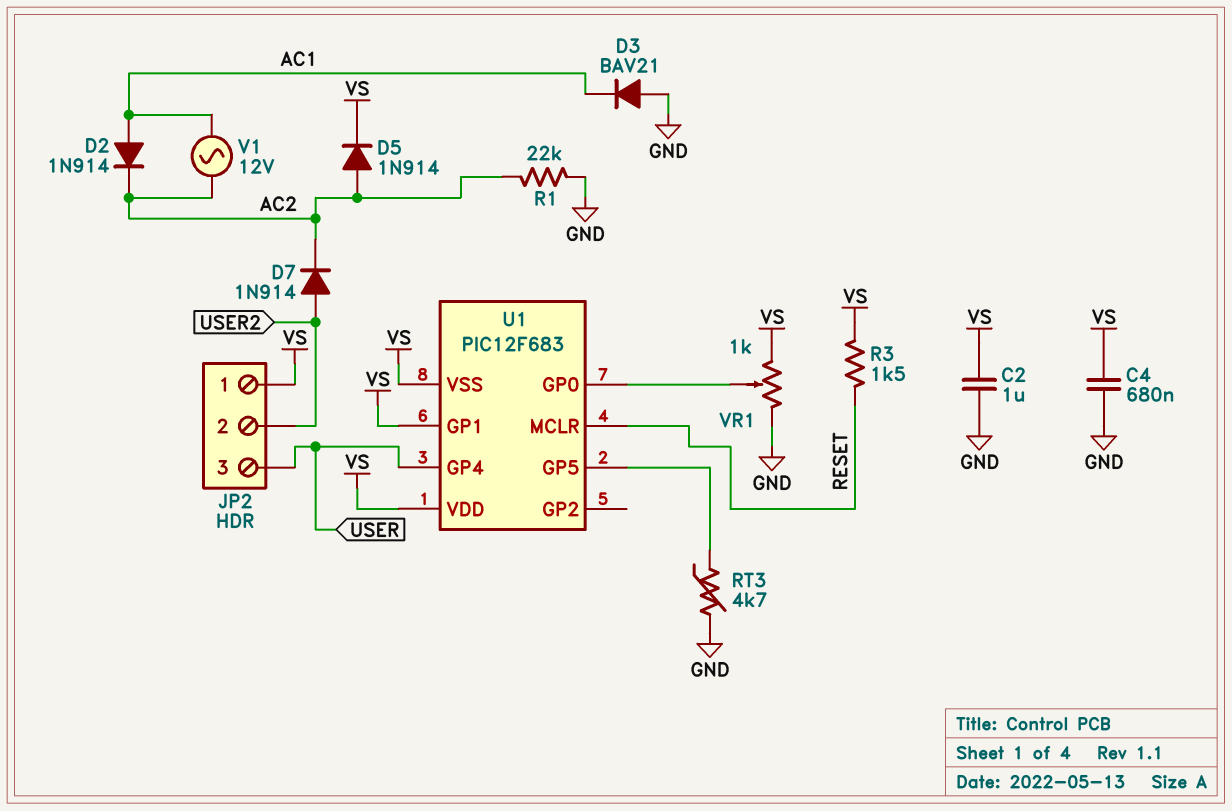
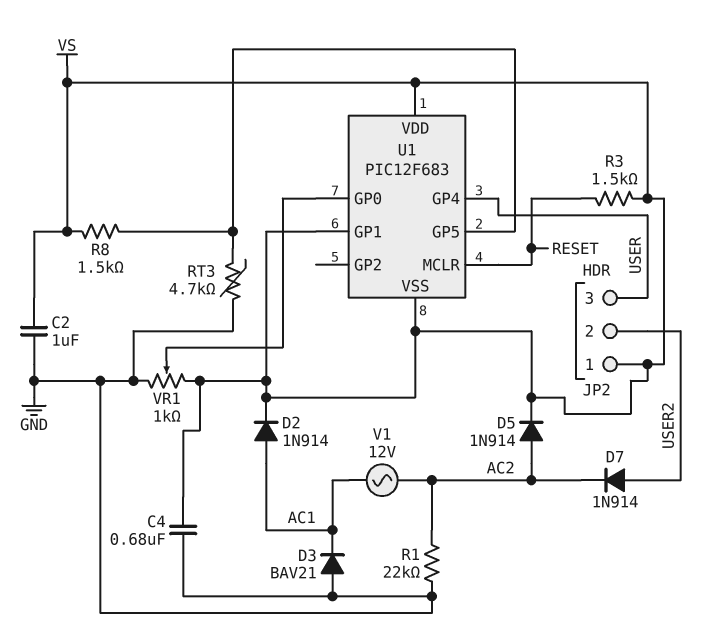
D2: diode 1N914 (A AC1, K AC2) -> diode 1N914 (A AC1, K VS)
R8: none -> 1.5k (U1/GP5, VS)

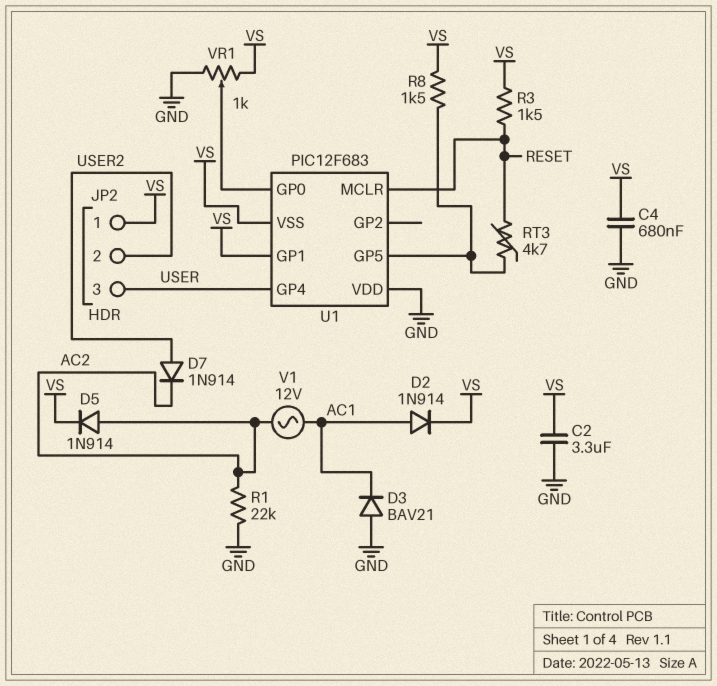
C2: 1uF (GND, VS) -> 3.3uF (GND, VS)
RT3: 4.7k (GND, U1/GP5) -> 4.7k (RESET, U1/GP5)
U1 pin VDD: VS -> GND

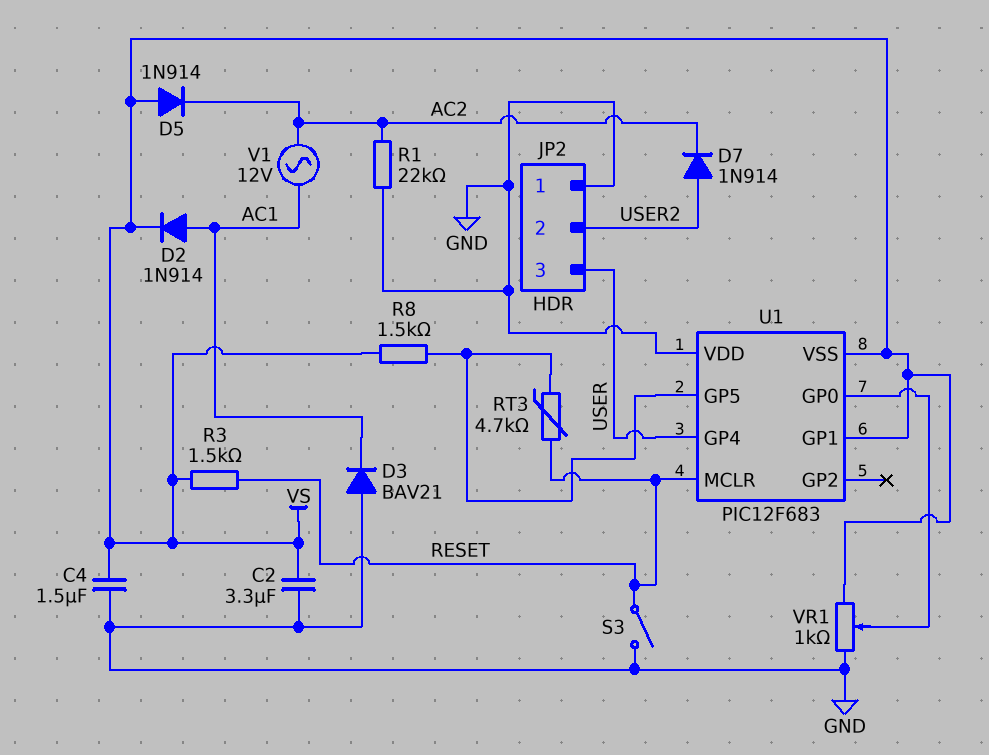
C4: 680nF (GND, VS) -> 1.5uF (GND, VS)
D5: diode 1N914 (A AC2, K VS) -> diode 1N914 (A VS, K AC2)
JP2 pin 1: VS -> GND
S3: none -> switch (GND, RESET)

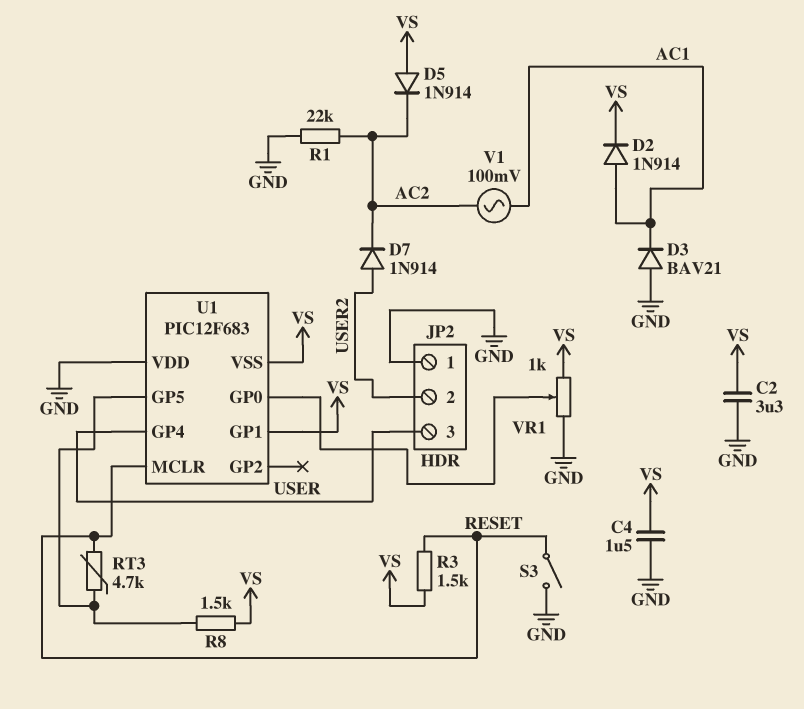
V1: AC 12V (AC1, AC2) -> AC 100mV (AC1, AC2)

